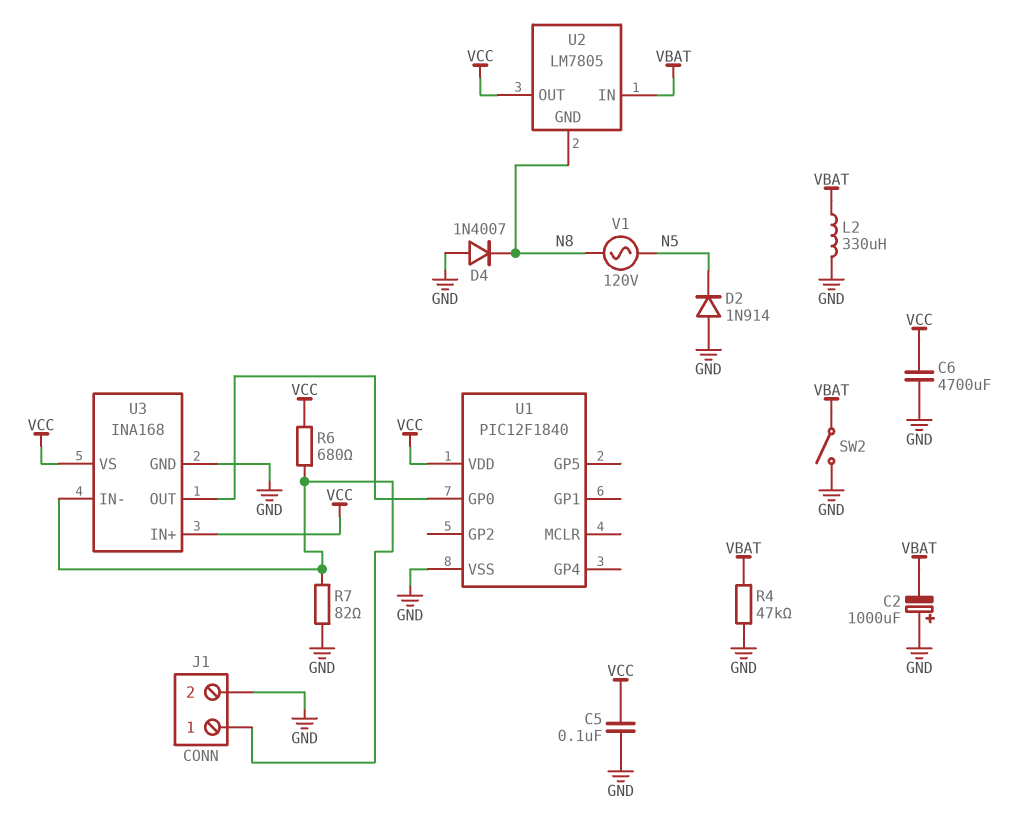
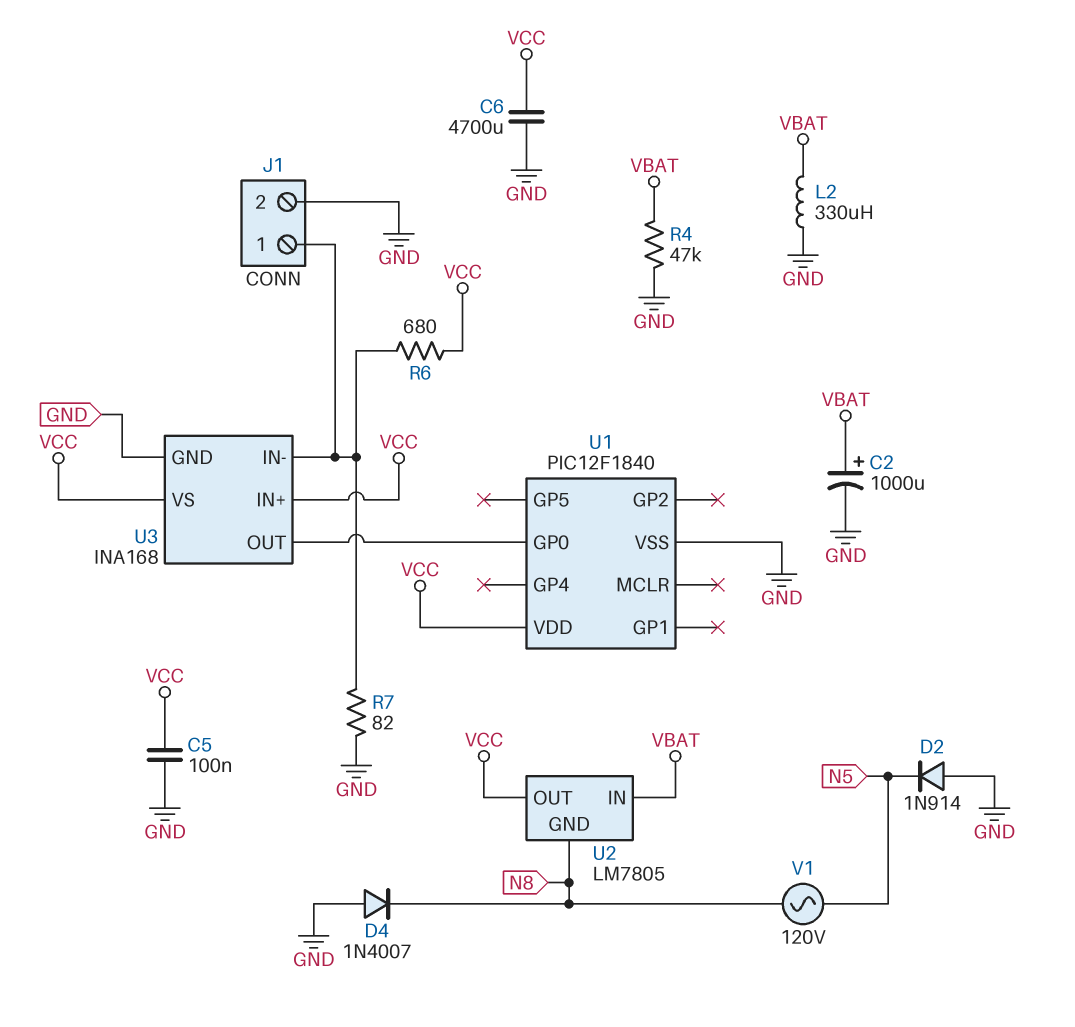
C2: 1000uF (plus GND, minus VBAT) -> 1000uF (plus VBAT, minus GND)
SW2: switch (GND, VBAT) -> none

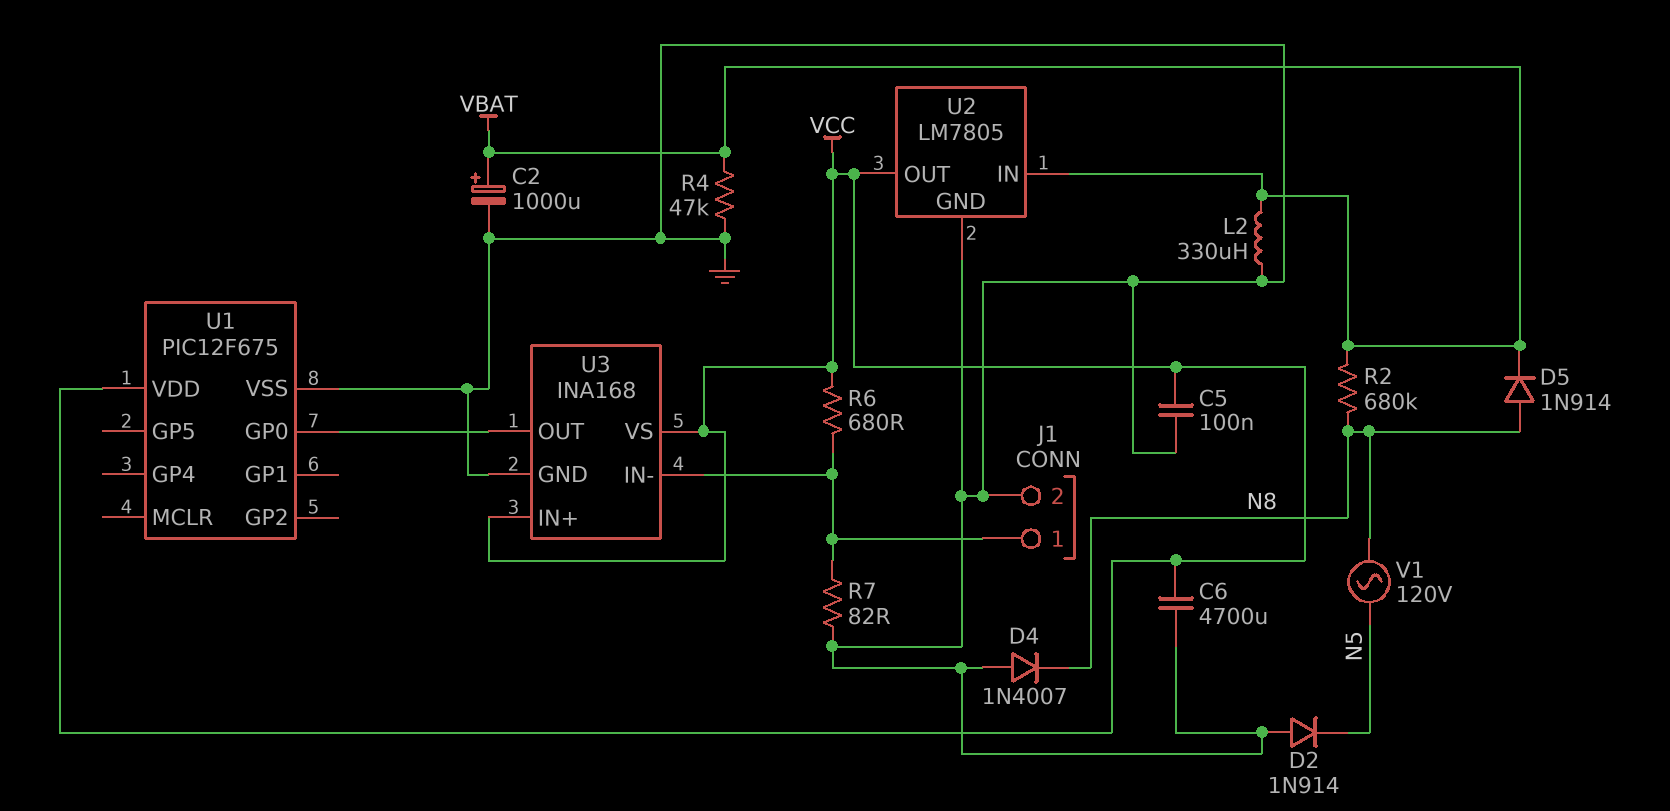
D5: none -> diode 1N914 (A N8, K VBAT)
R2: none -> 680k (N8, VBAT)
U1: PIC12F1840 -> PIC12F675
U2 pin GND: N8 -> GND

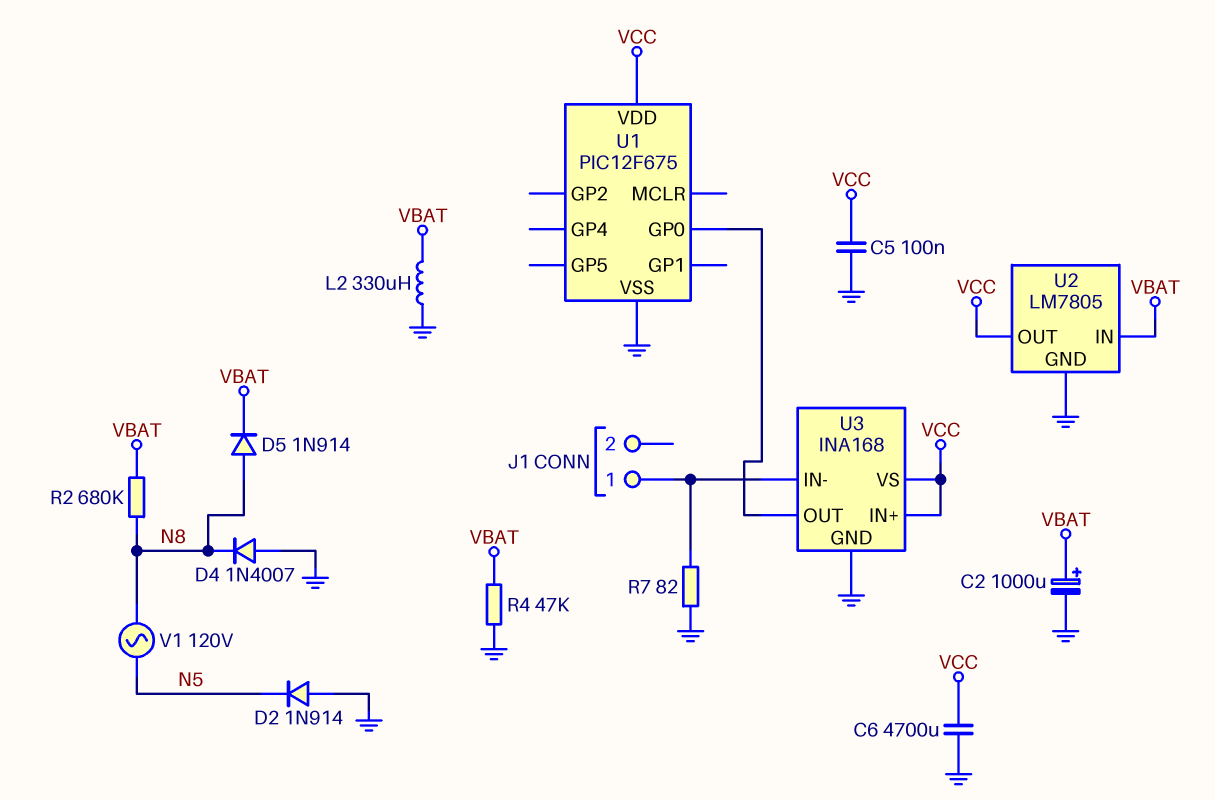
J1 pin 2: GND -> none
R6: 680 (J1/1, VCC) -> none

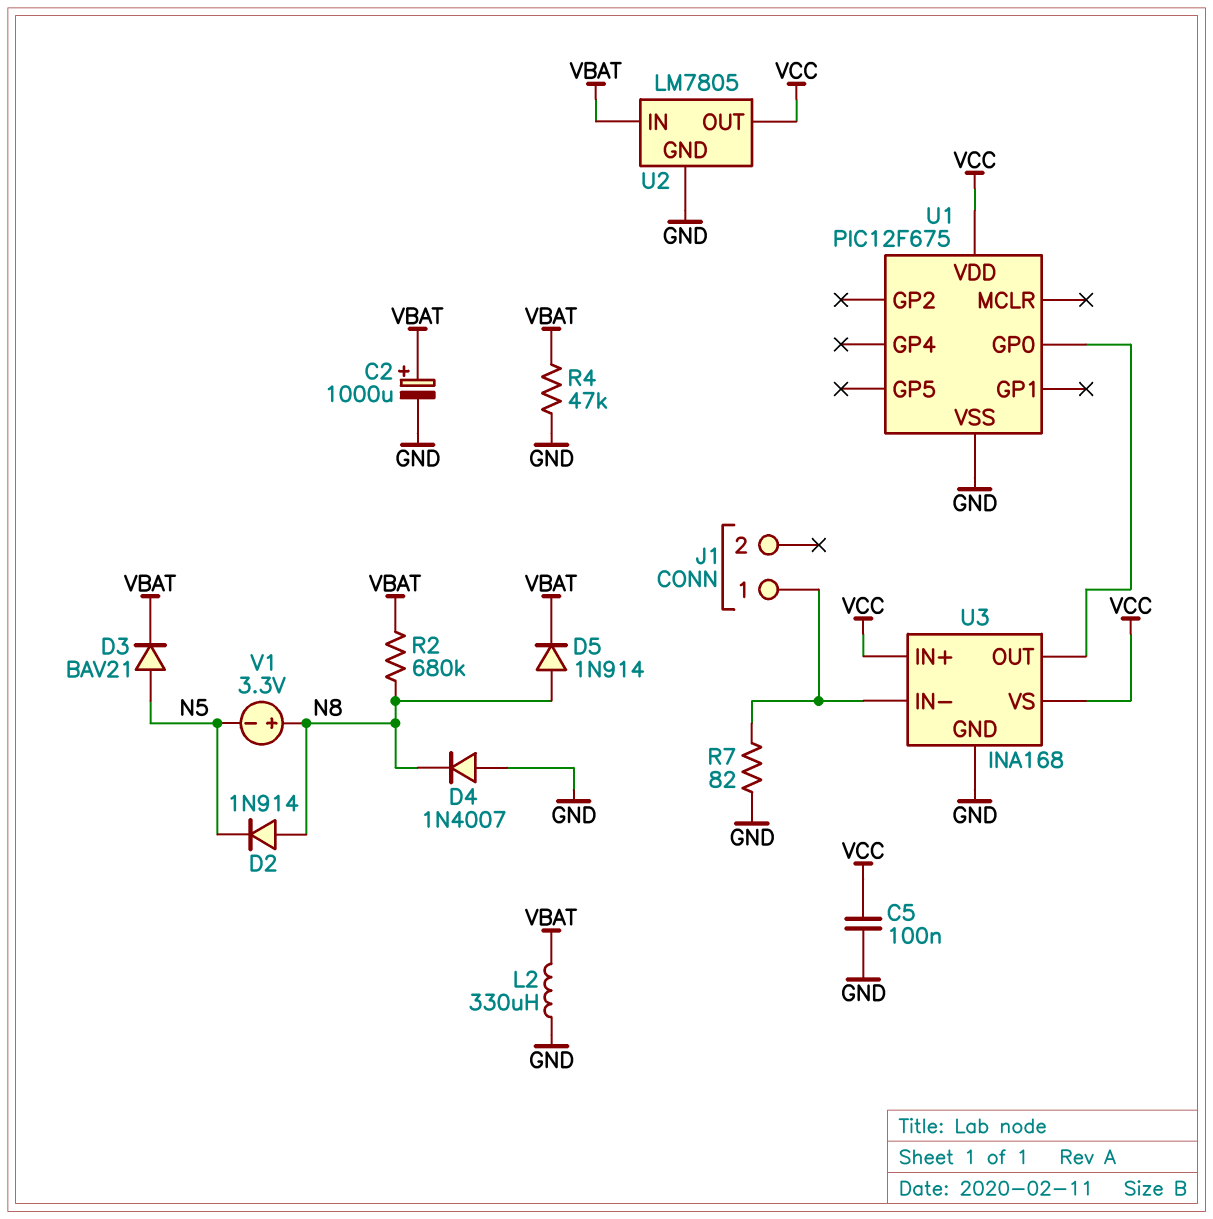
C6: 4700uF (GND, VCC) -> none
D2: diode 1N914 (A GND, K N5) -> diode 1N914 (A N8, K N5)
D3: none -> diode BAV21 (A N5, K VBAT)
V1: AC 120V (N5, N8) -> 3.3V (plus N8, minus N5)

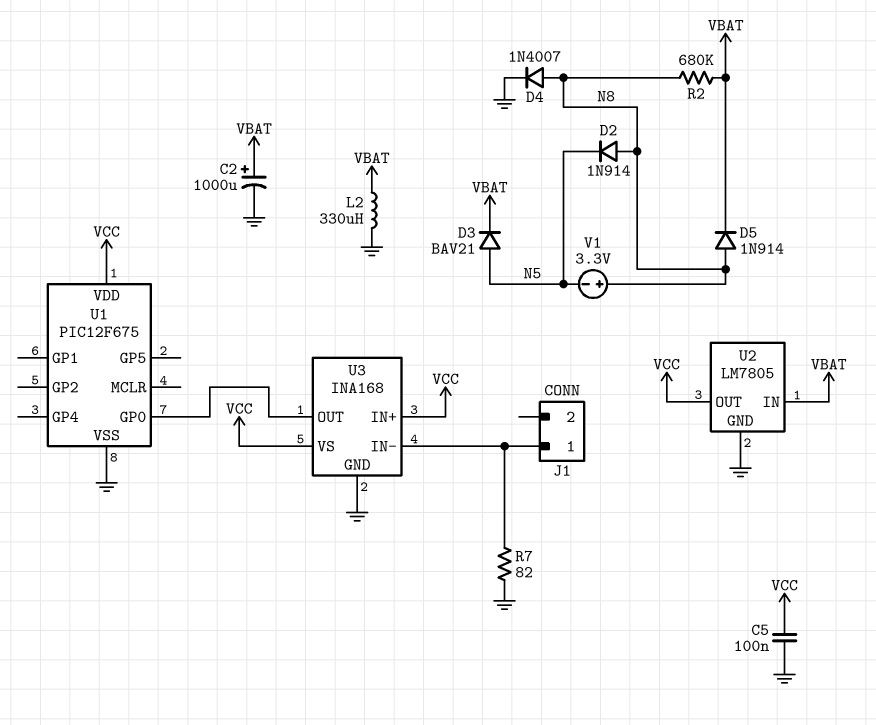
D4: diode 1N4007 (A GND, K N8) -> diode 1N4007 (A N8, K GND)
R4: 47k (GND, VBAT) -> none

